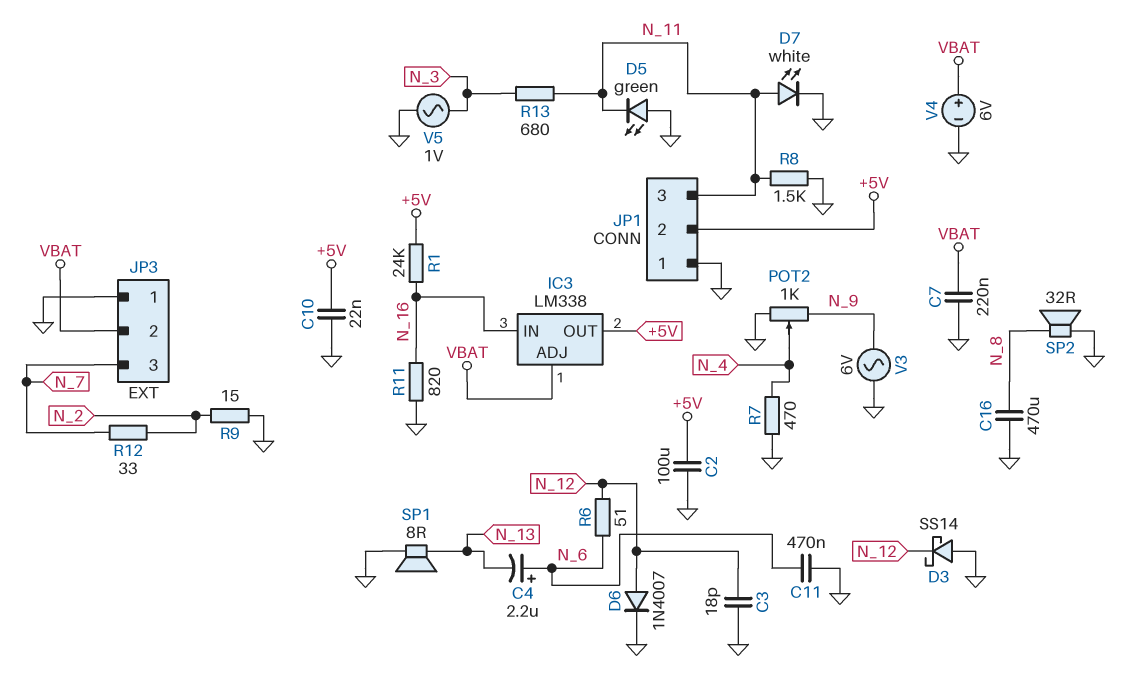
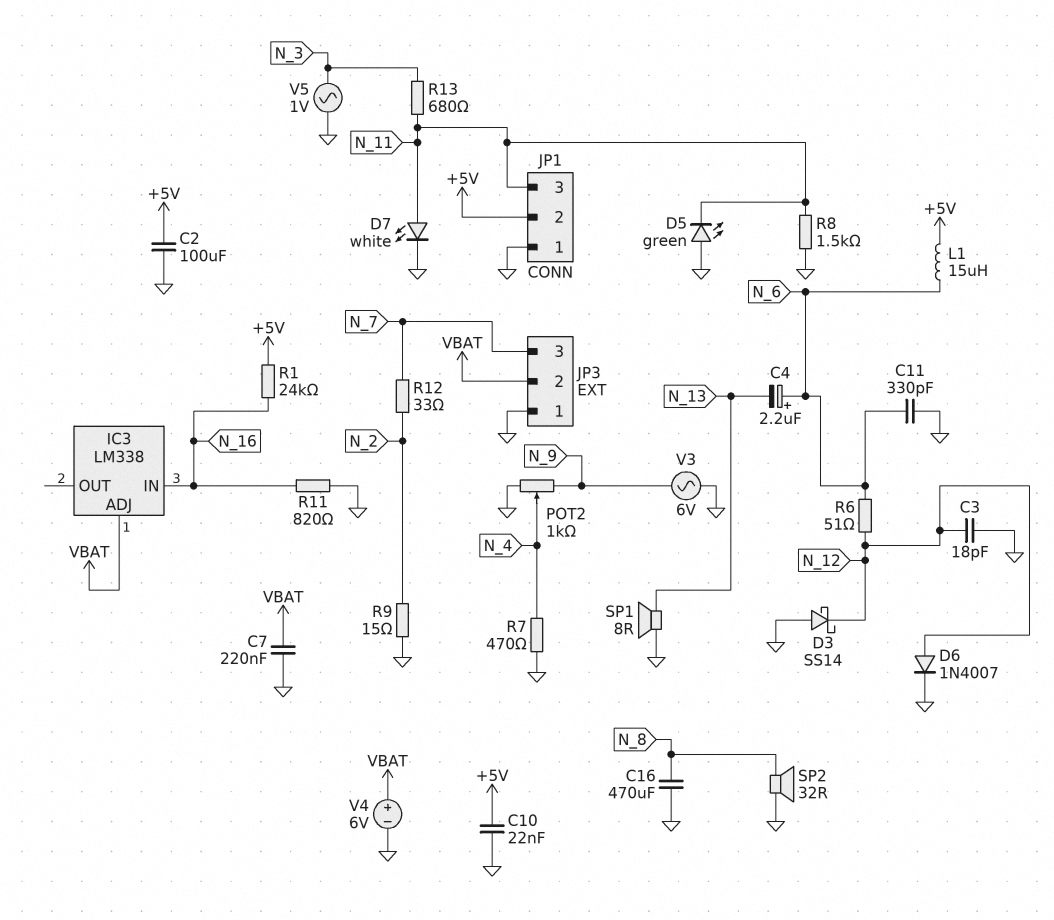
C11: 470nF (GND, N_6) -> 330pF (GND, N_6)
IC3 pin OUT: +5V -> none
L1: none -> 15uH (+5V, N_6)

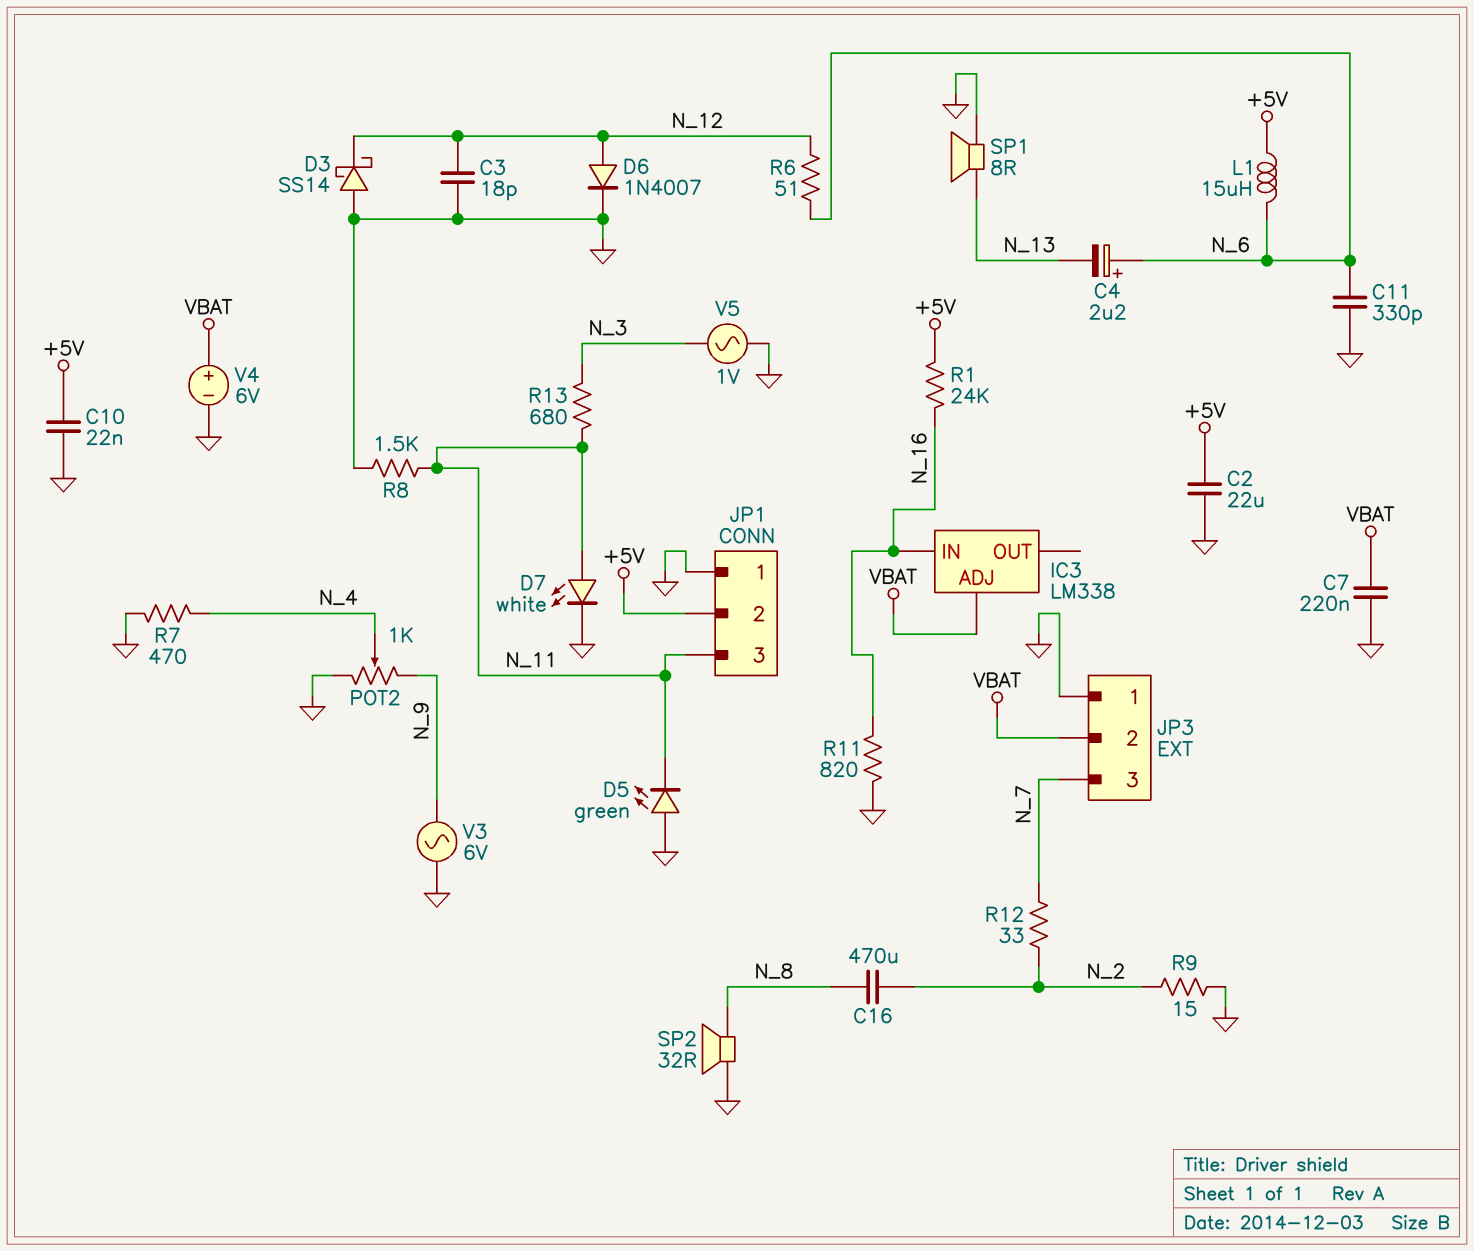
C2: 100uF (+5V, GND) -> 22uF (+5V, GND)
C16: 470uF (GND, N_8) -> 470uF (N_2, N_8)

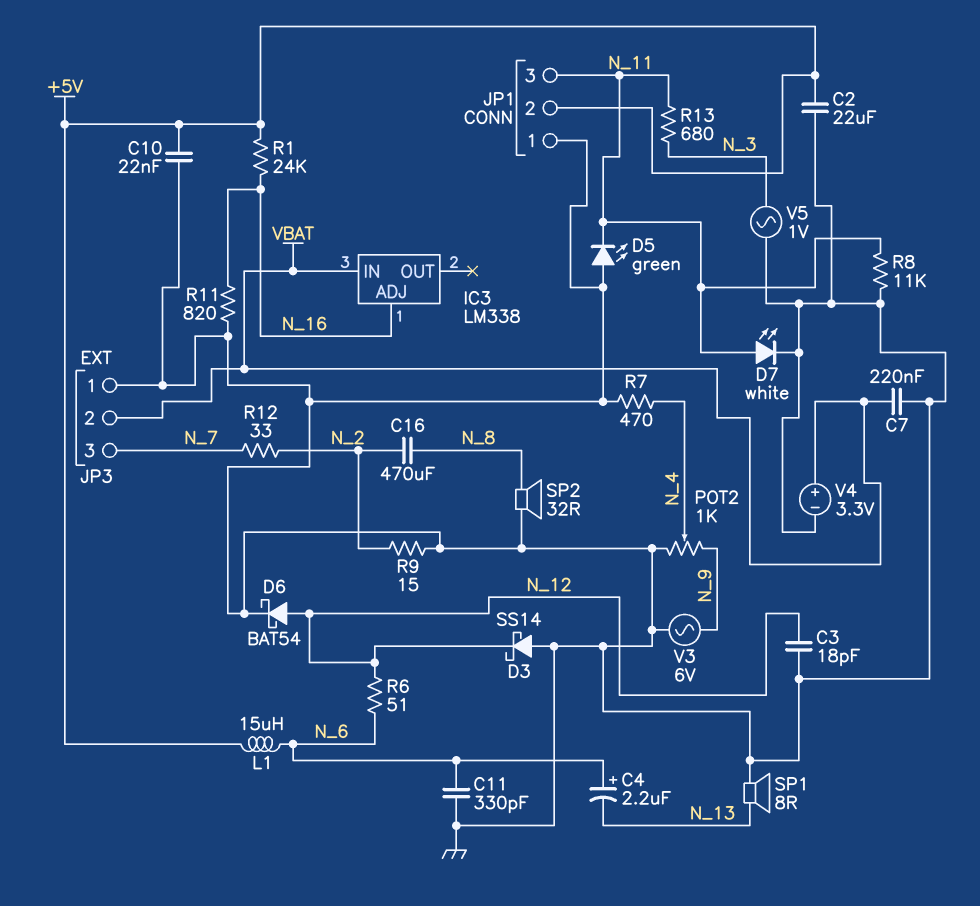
D6: diode 1N4007 (A N_12, K GND) -> schottky BAT54 (A N_12, K GND)
IC3 pin ADJ: VBAT -> N_16
IC3 pin IN: N_16 -> VBAT
R8: 1.5k (GND, N_11) -> 11k (GND, N_11)
V4: 6V (plus VBAT, minus GND) -> 3.3V (plus VBAT, minus GND)

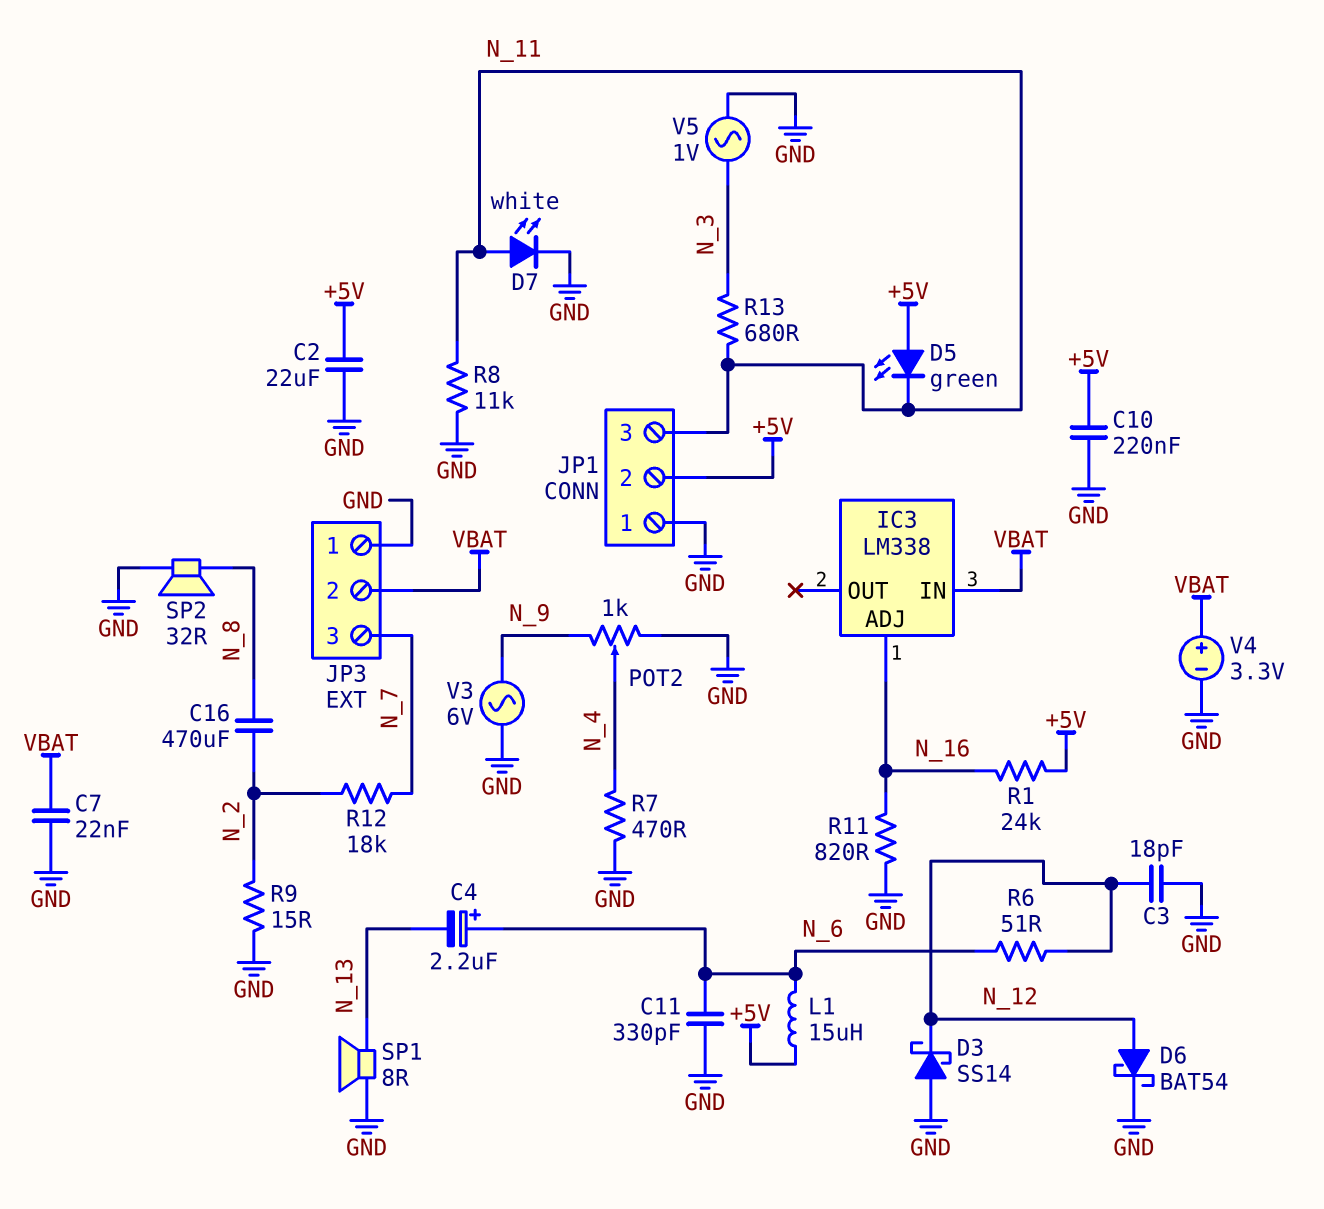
C7: 220nF (GND, VBAT) -> 22nF (GND, VBAT)
C10: 22nF (+5V, GND) -> 220nF (+5V, GND)
D5: LED green (A GND, K N_11) -> LED green (A +5V, K N_11)
R12: 33 (N_2, N_7) -> 18k (N_2, N_7)

